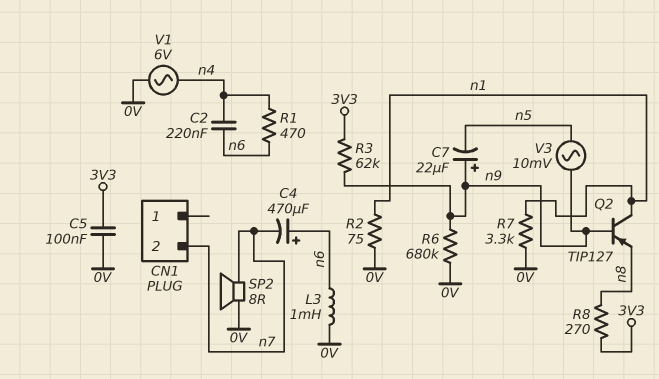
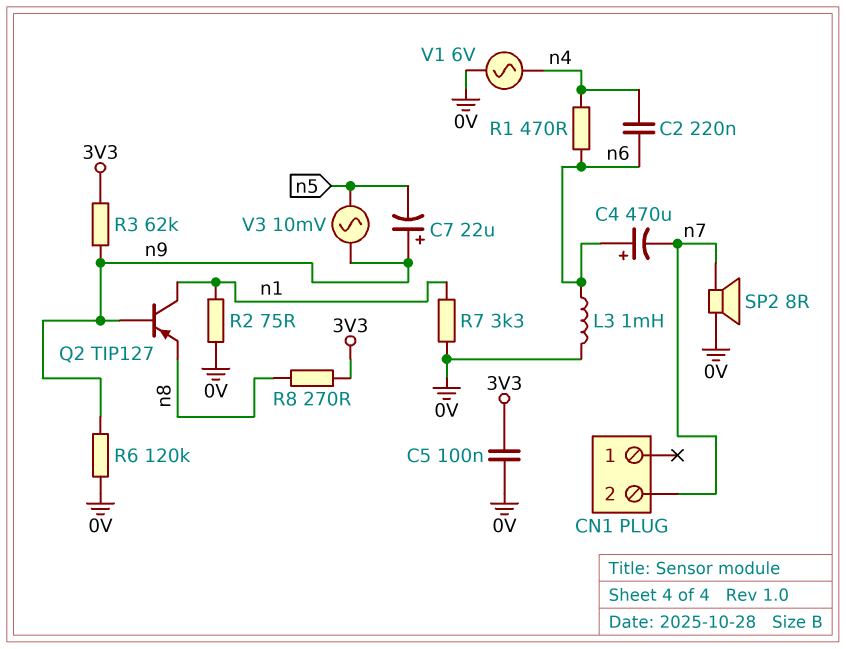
R6: 680k (0V, n9) -> 120k (0V, n9)

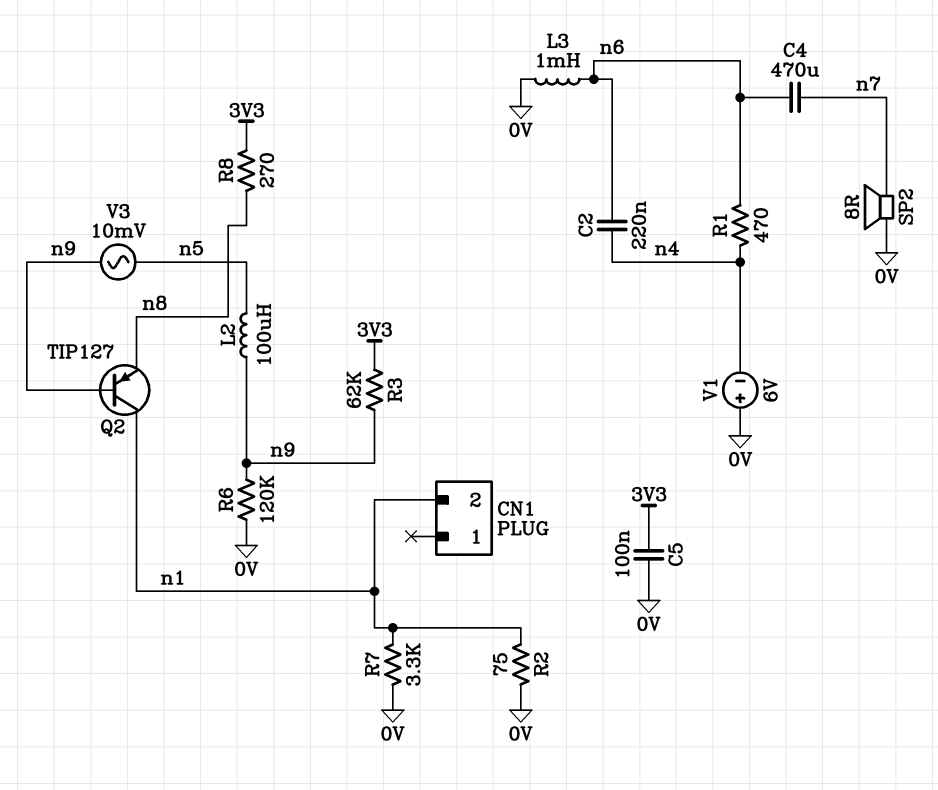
C4: 470uF (plus n6, minus n7) -> 470uF (n6, n7)
C7: 22uF (plus n9, minus n5) -> none
CN1 pin 2: n7 -> n1
L2: none -> 100uH (n5, n9)
V1: AC 6V (0V, n4) -> 6V (plus 0V, minus n4)

